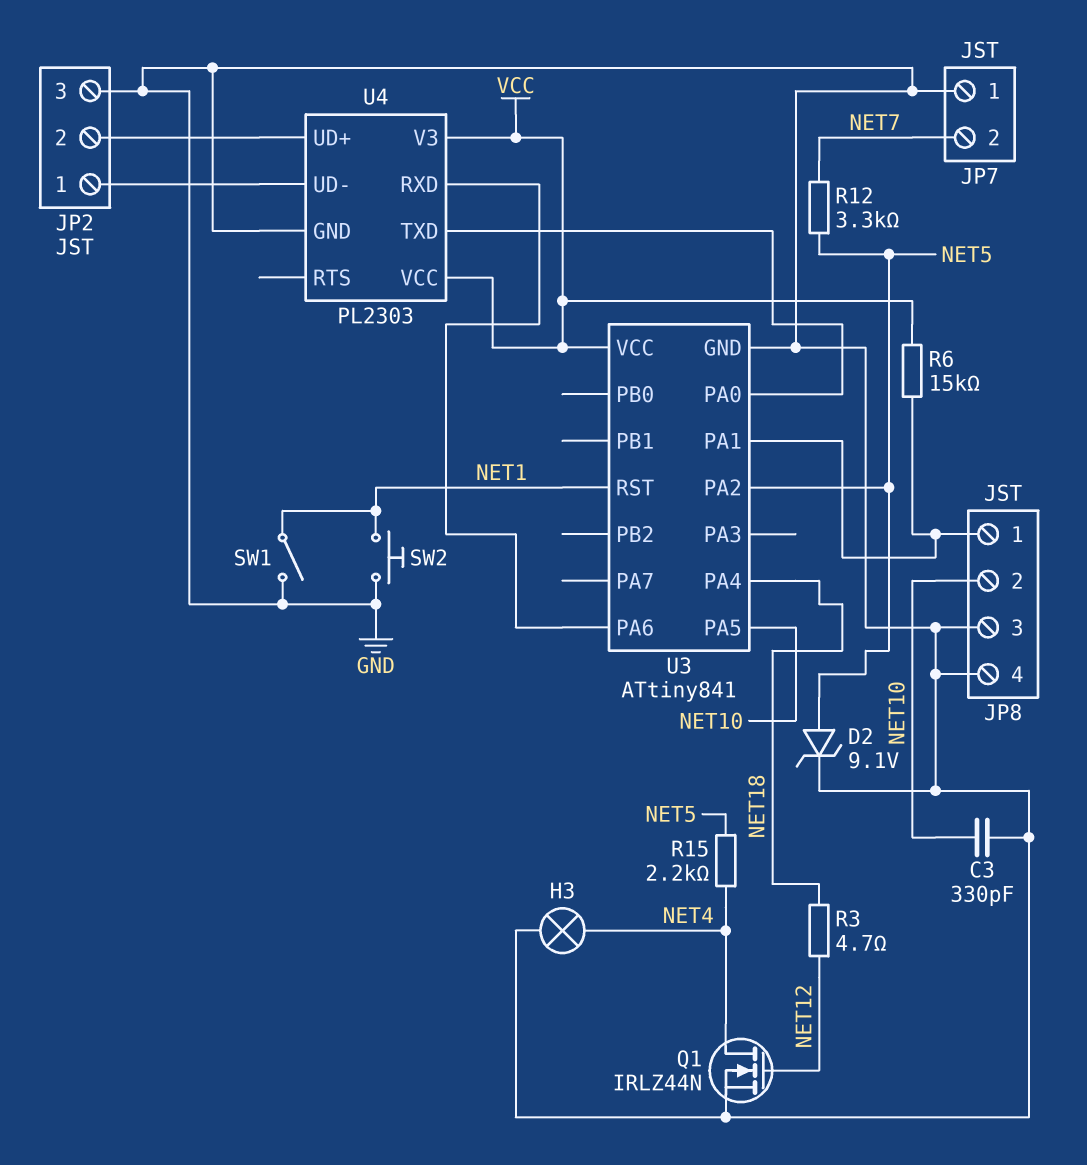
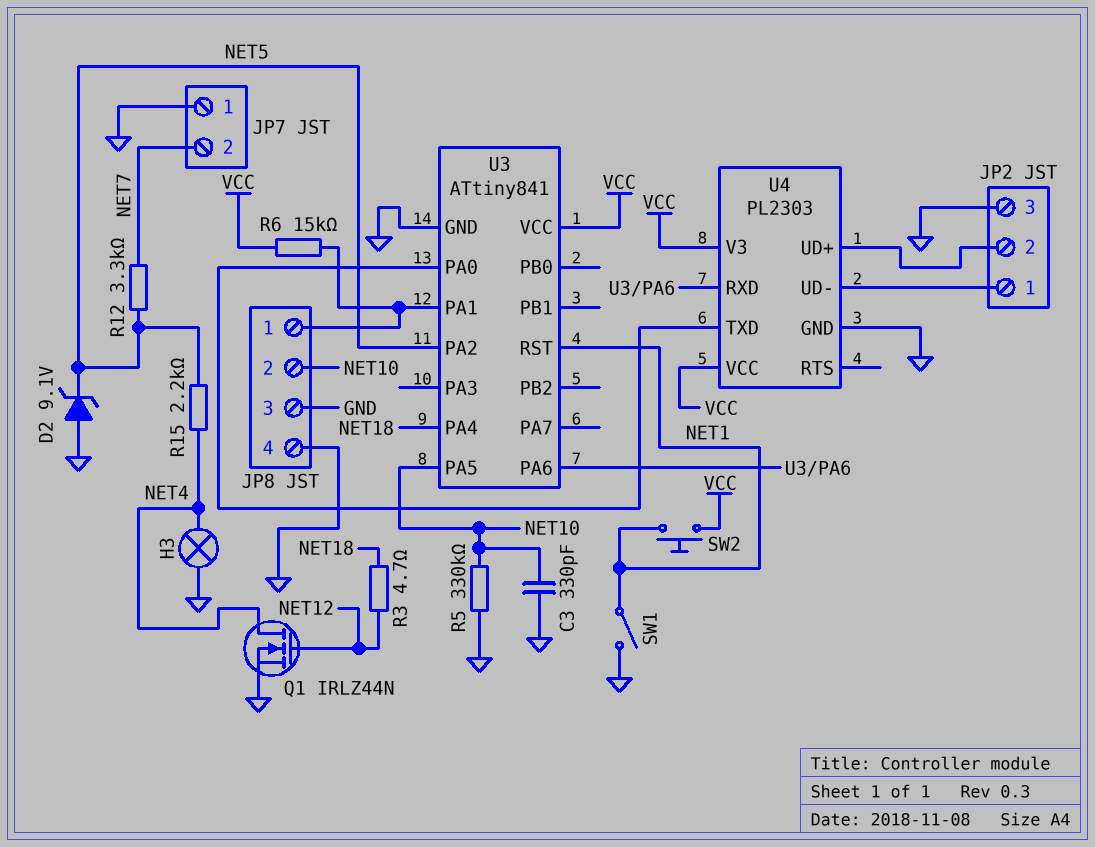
D2: zener 9.1V (A NET5, K GND) -> zener 9.1V (A GND, K NET5)
R5: none -> 330k (GND, NET10)
SW2: button (GND, NET1) -> button (NET1, VCC)

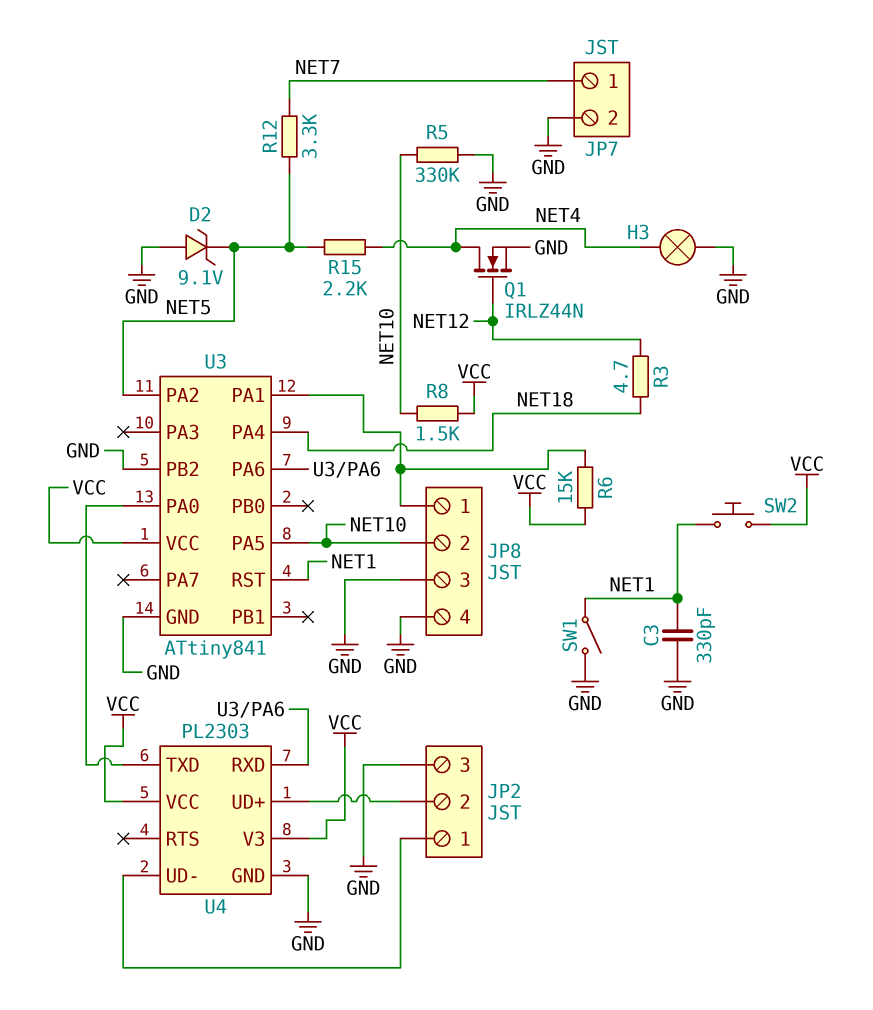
C3: 330pF (GND, NET10) -> 330pF (GND, NET1)
JP7 pin 1: GND -> NET7
JP7 pin 2: NET7 -> GND
R8: none -> 1.5k (NET10, VCC)
U3 pin PB2: none -> GND

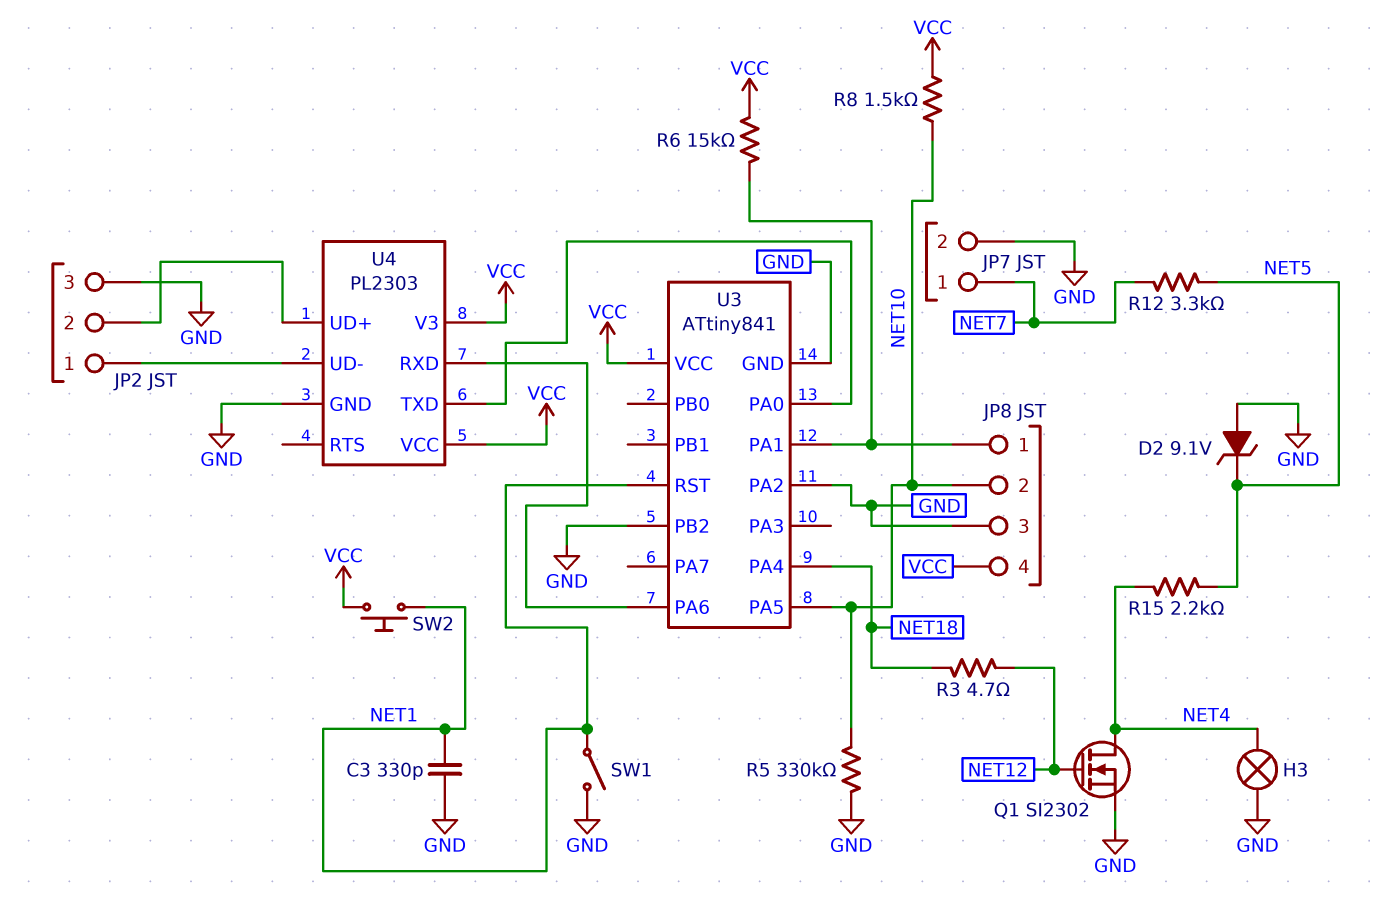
JP8 pin 4: GND -> VCC
Q1: NMOS IRLZ44N (G NET12, D NET4, S GND) -> NMOS SI2302 (G NET12, D NET4, S GND)
U3 pin PA2: NET5 -> GND

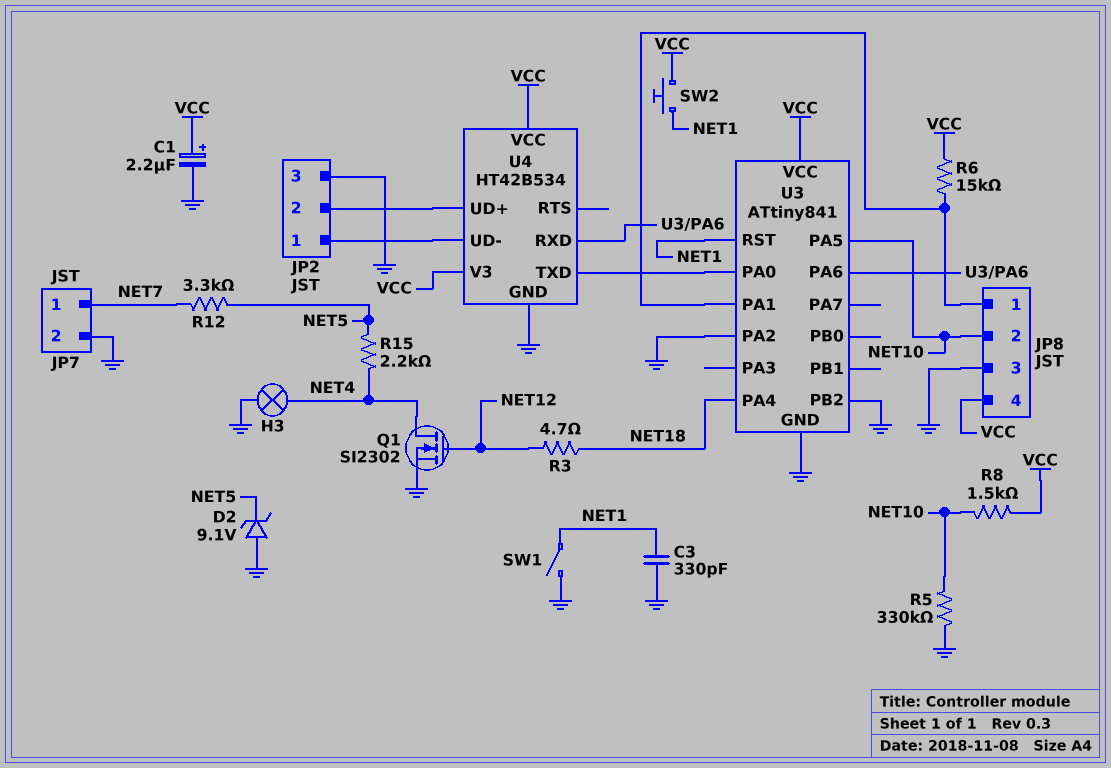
C1: none -> 2.2uF (plus VCC, minus GND)
U4: PL2303 -> HT42B534

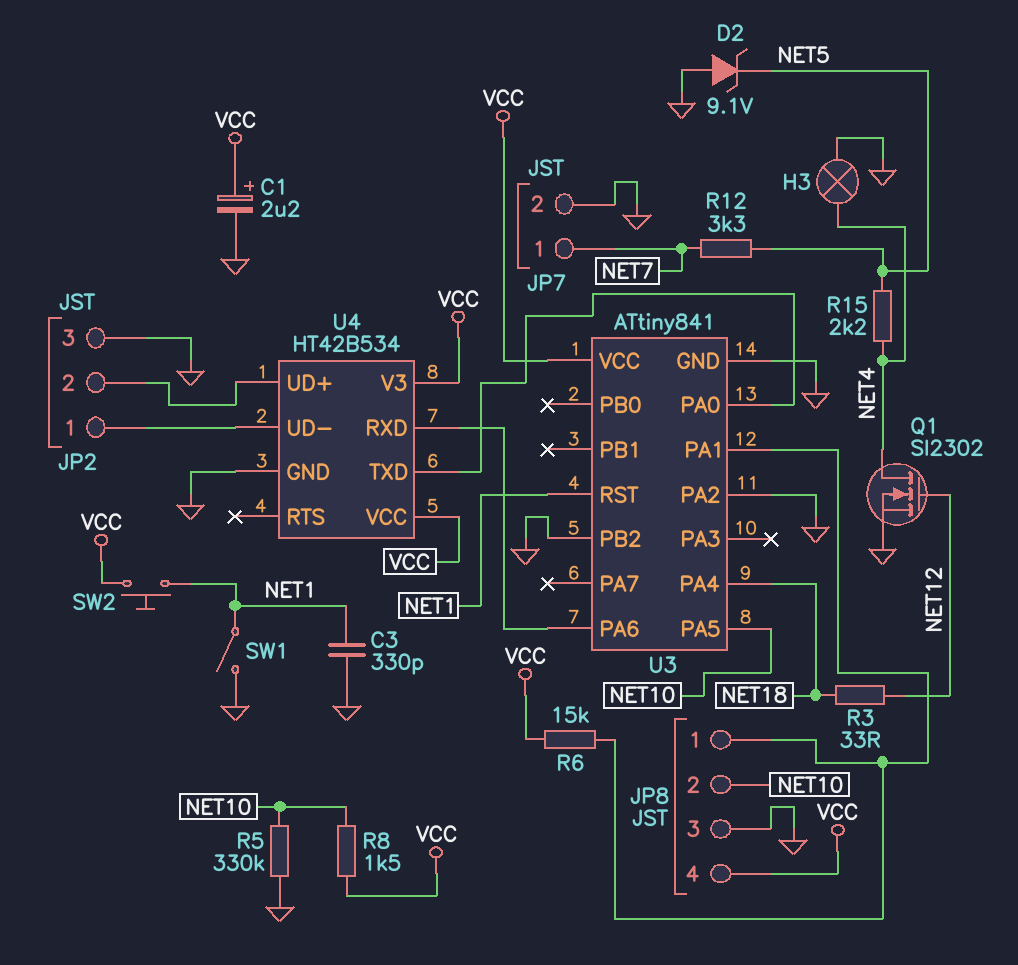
R3: 4.7 (NET12, NET18) -> 33 (NET12, NET18)

